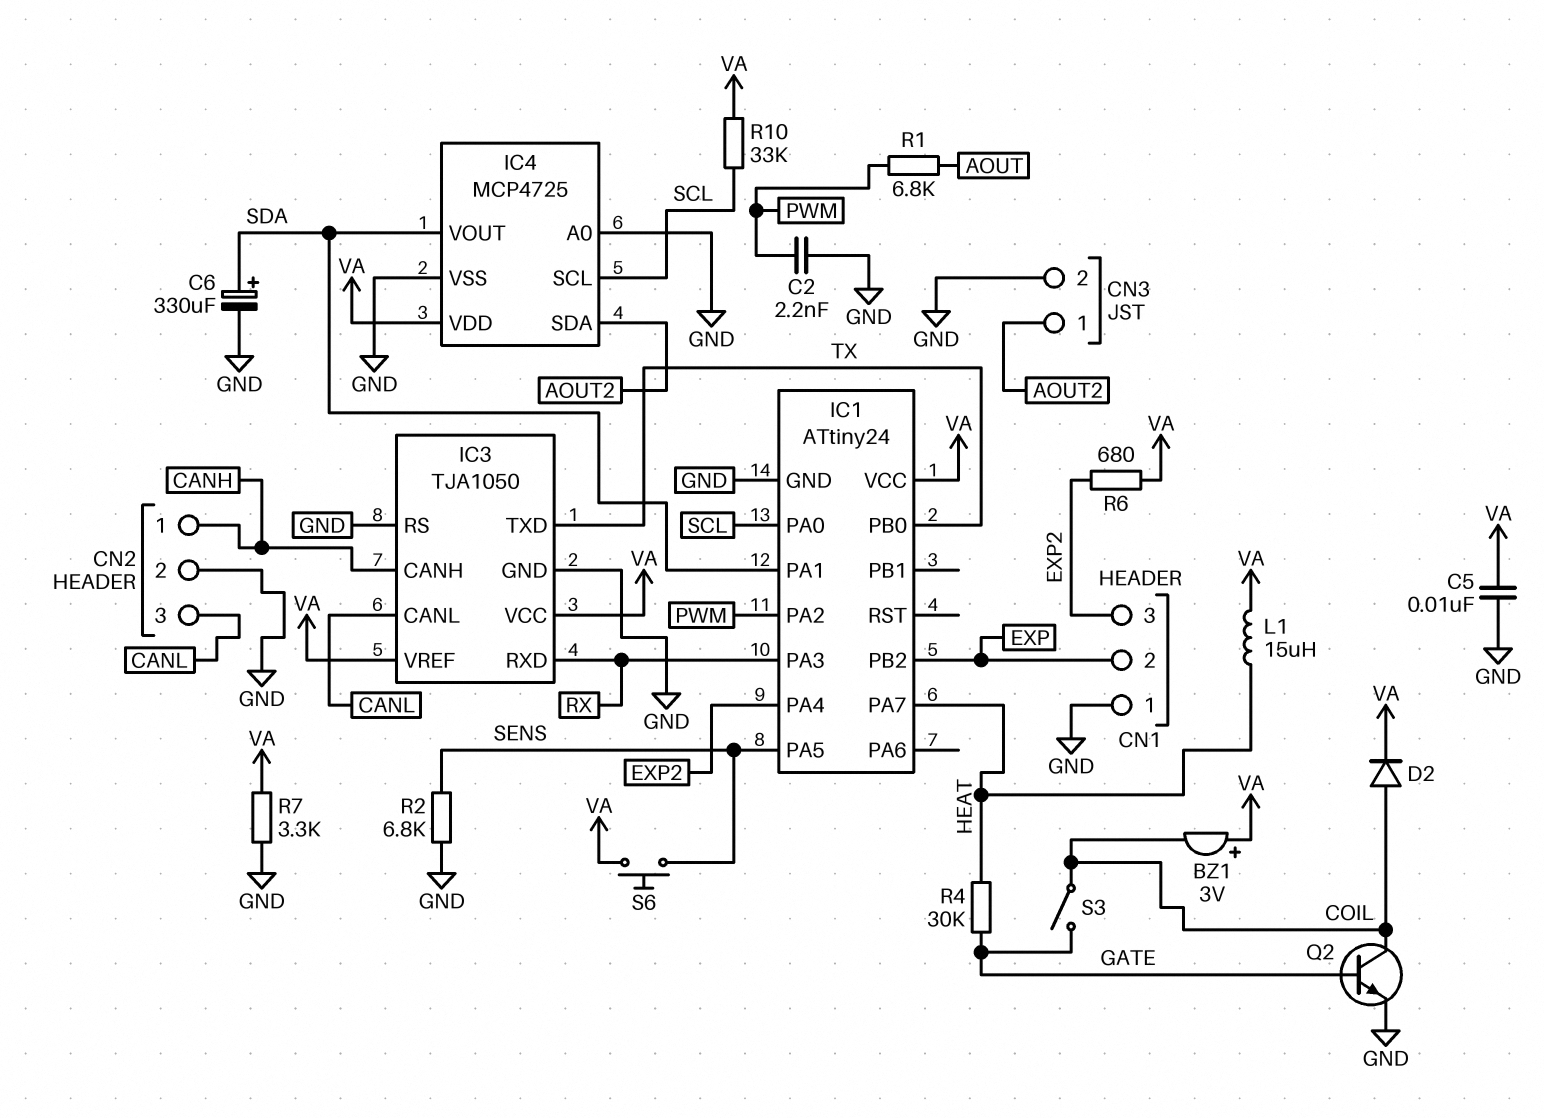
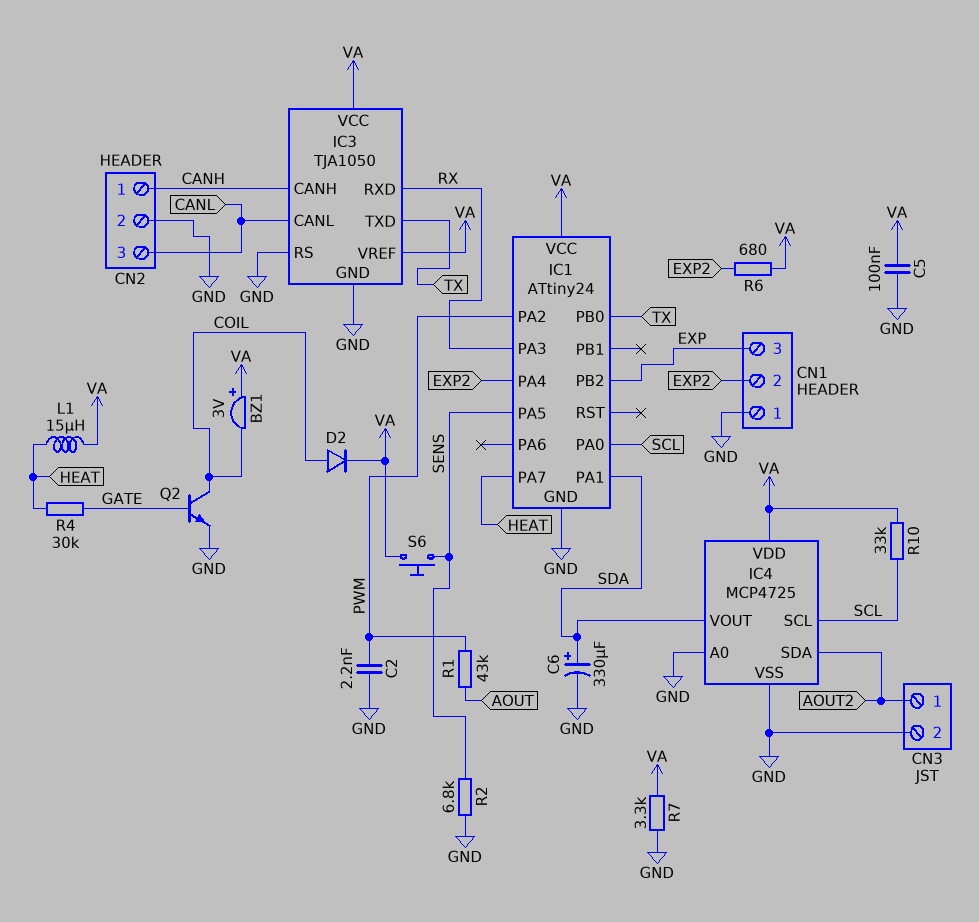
C5: 10nF (GND, VA) -> 100nF (GND, VA)
CN1 pin 2: EXP -> EXP2
CN1 pin 3: EXP2 -> EXP
R1: 6.8k (AOUT, PWM) -> 43k (AOUT, PWM)
S3: switch (COIL, GATE) -> none

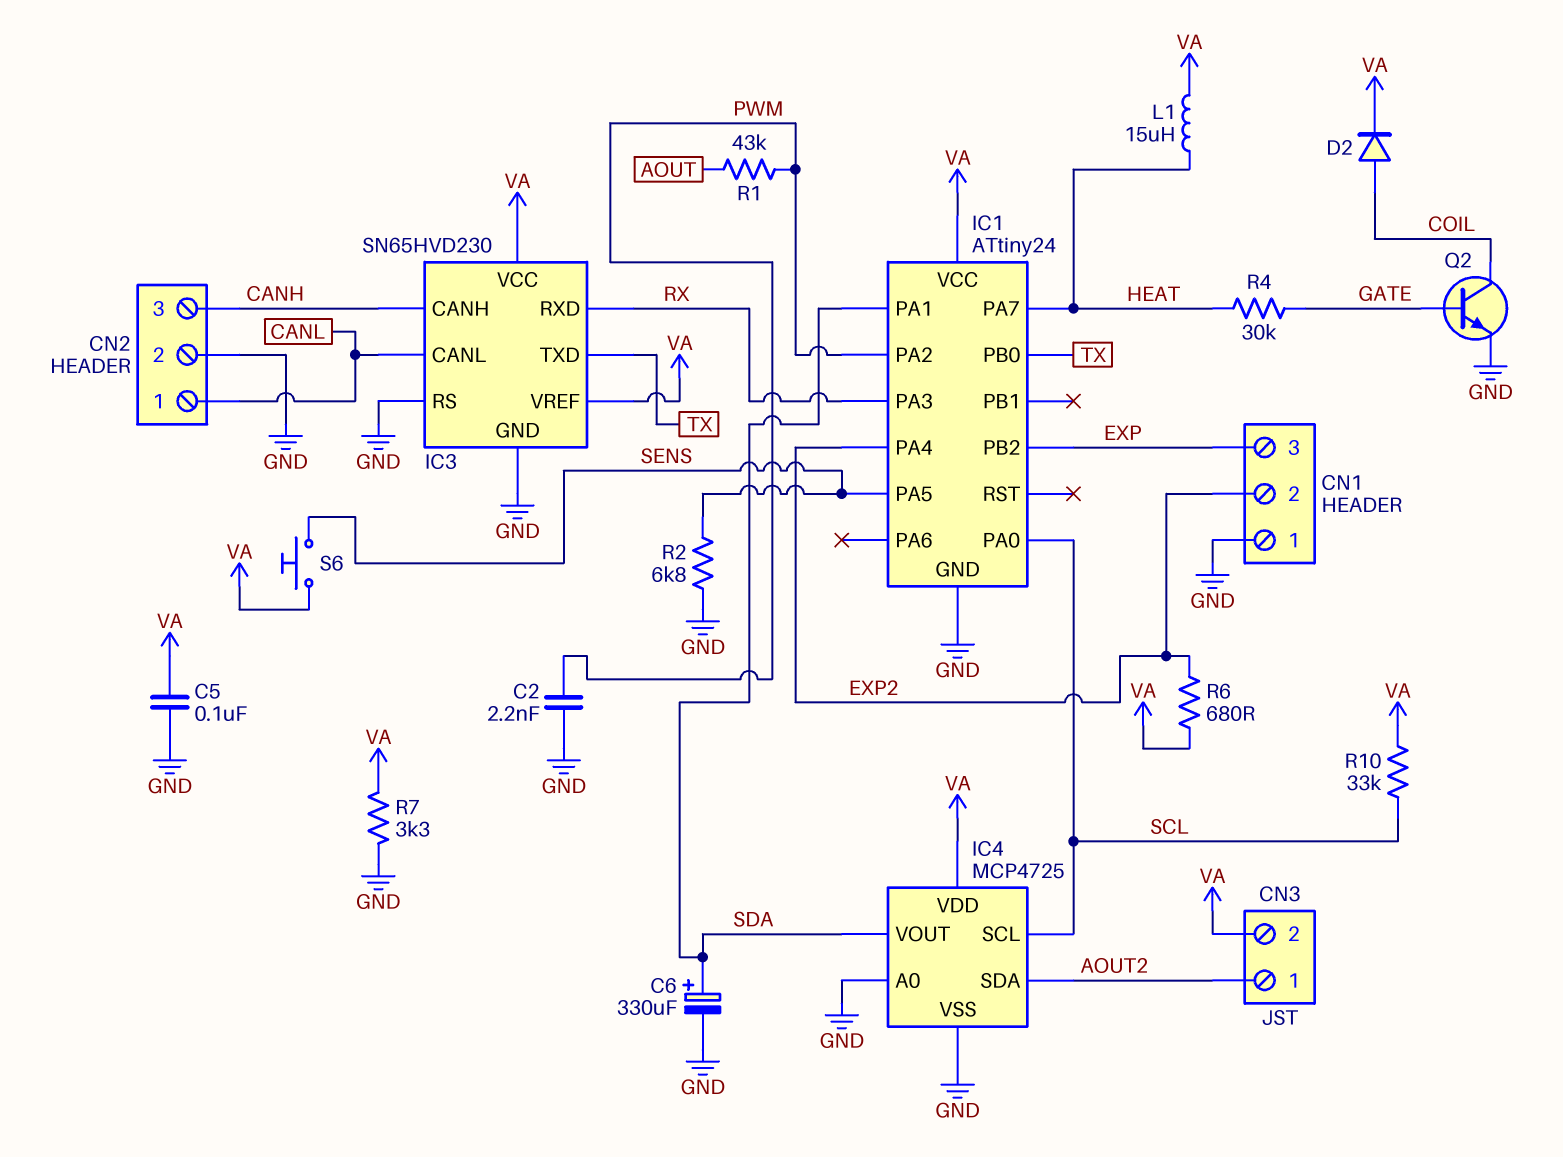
BZ1: buzzer 3V (plus VA, minus COIL) -> none
CN2 pin 1: CANH -> CANL
CN2 pin 3: CANL -> CANH
CN3 pin 2: GND -> VA
IC3: TJA1050 -> SN65HVD230

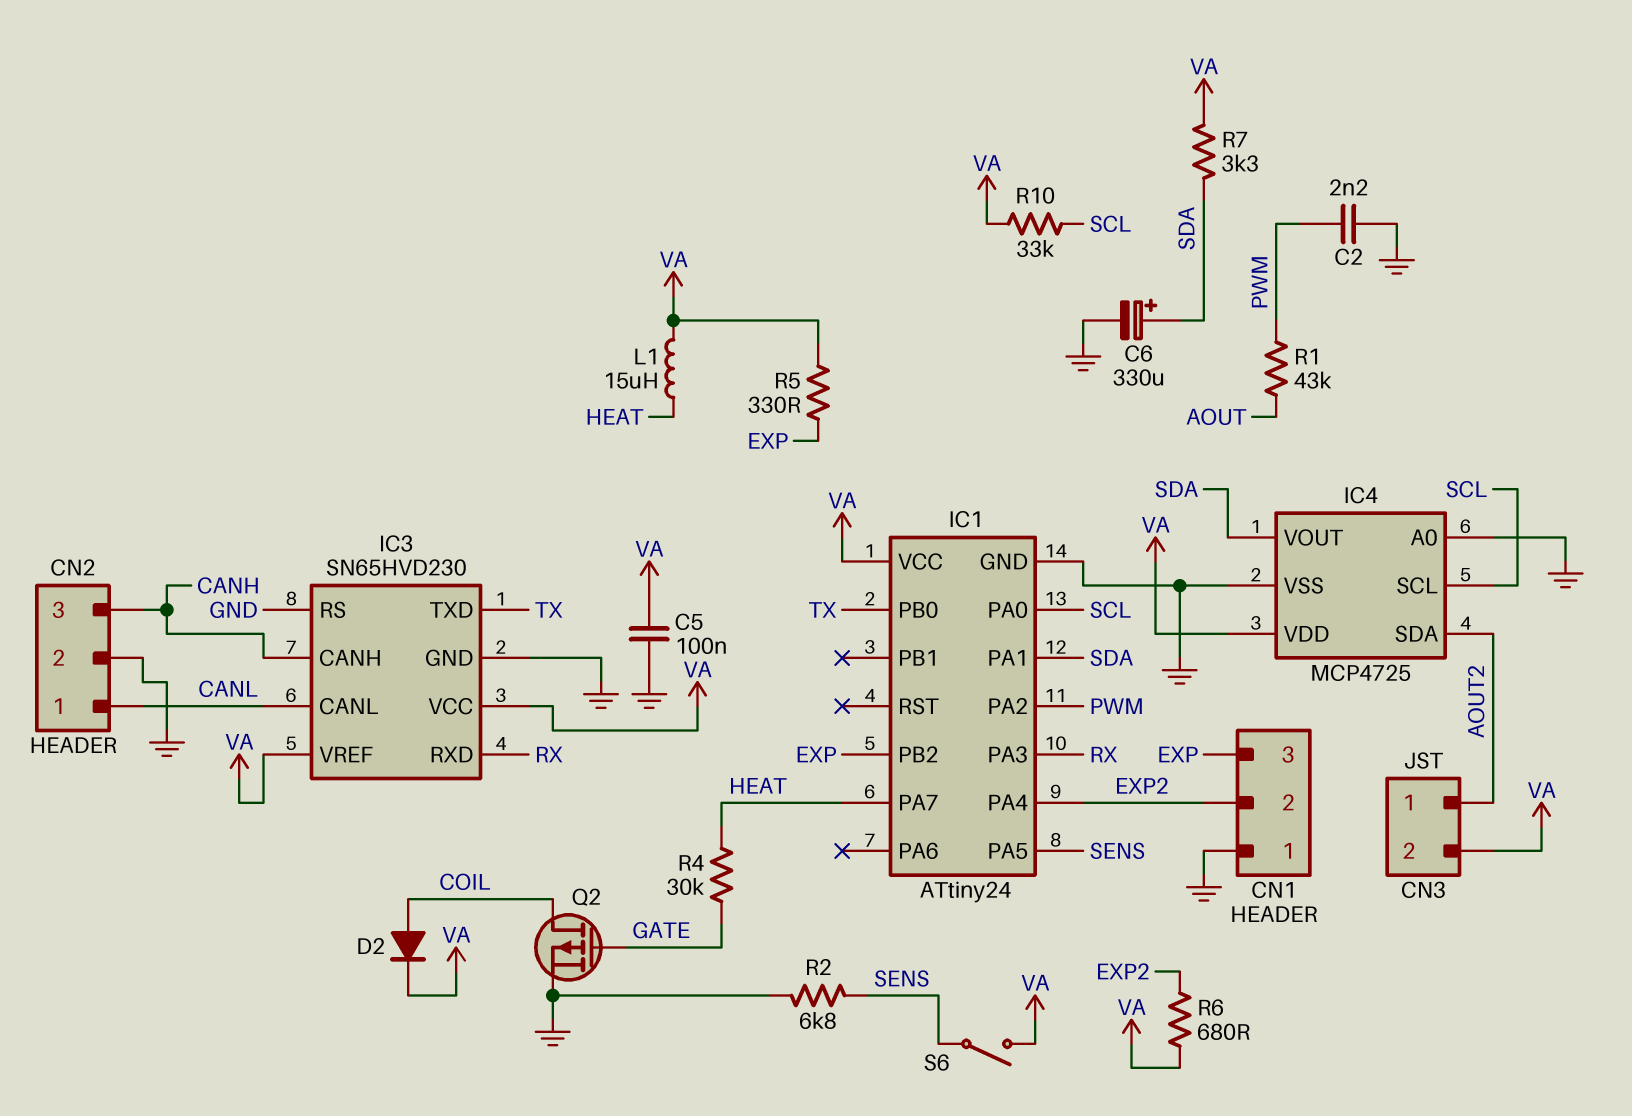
Q2: NPN (B GATE, C COIL, E GND) -> PMOS (G GATE, D COIL, S GND)
R5: none -> 330 (EXP, VA)
R7: 3.3k (GND, VA) -> 3.3k (SDA, VA)
S6: button (SENS, VA) -> switch (SENS, VA)

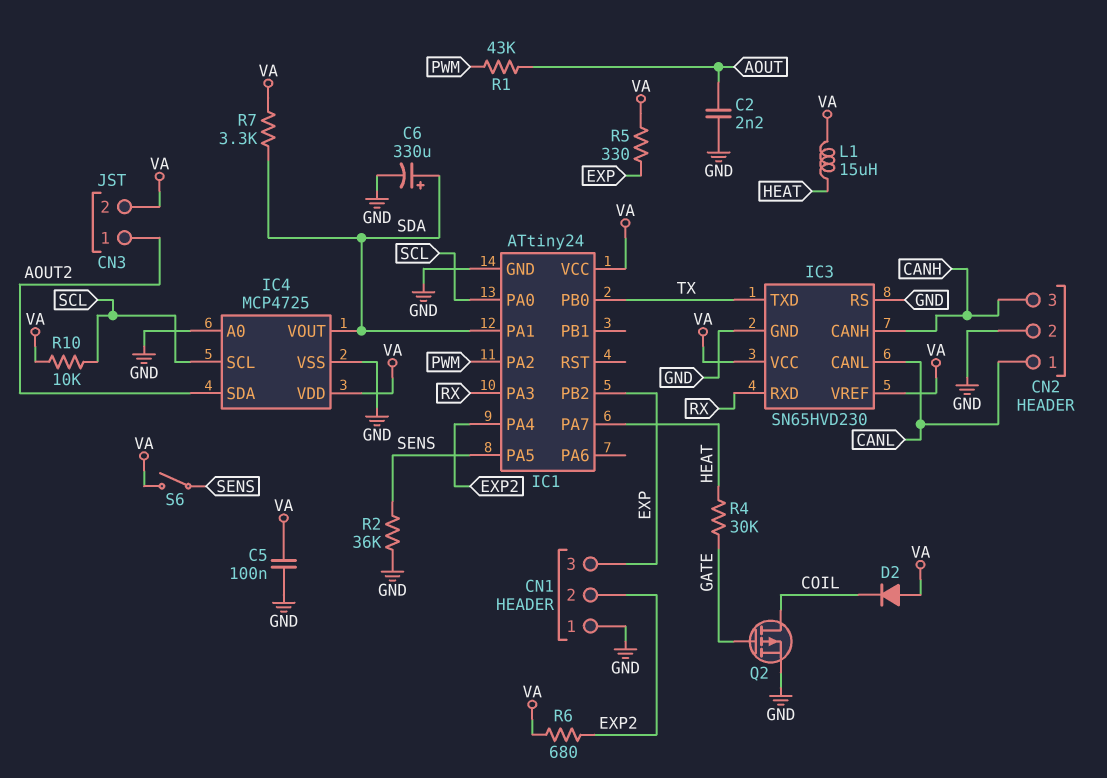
C2: 2.2nF (GND, PWM) -> 2.2nF (AOUT, GND)
D2: diode (A COIL, K VA) -> diode (A VA, K COIL)
R2: 6.8k (GND, SENS) -> 36k (GND, SENS)
R10: 33k (SCL, VA) -> 10k (SCL, VA)

